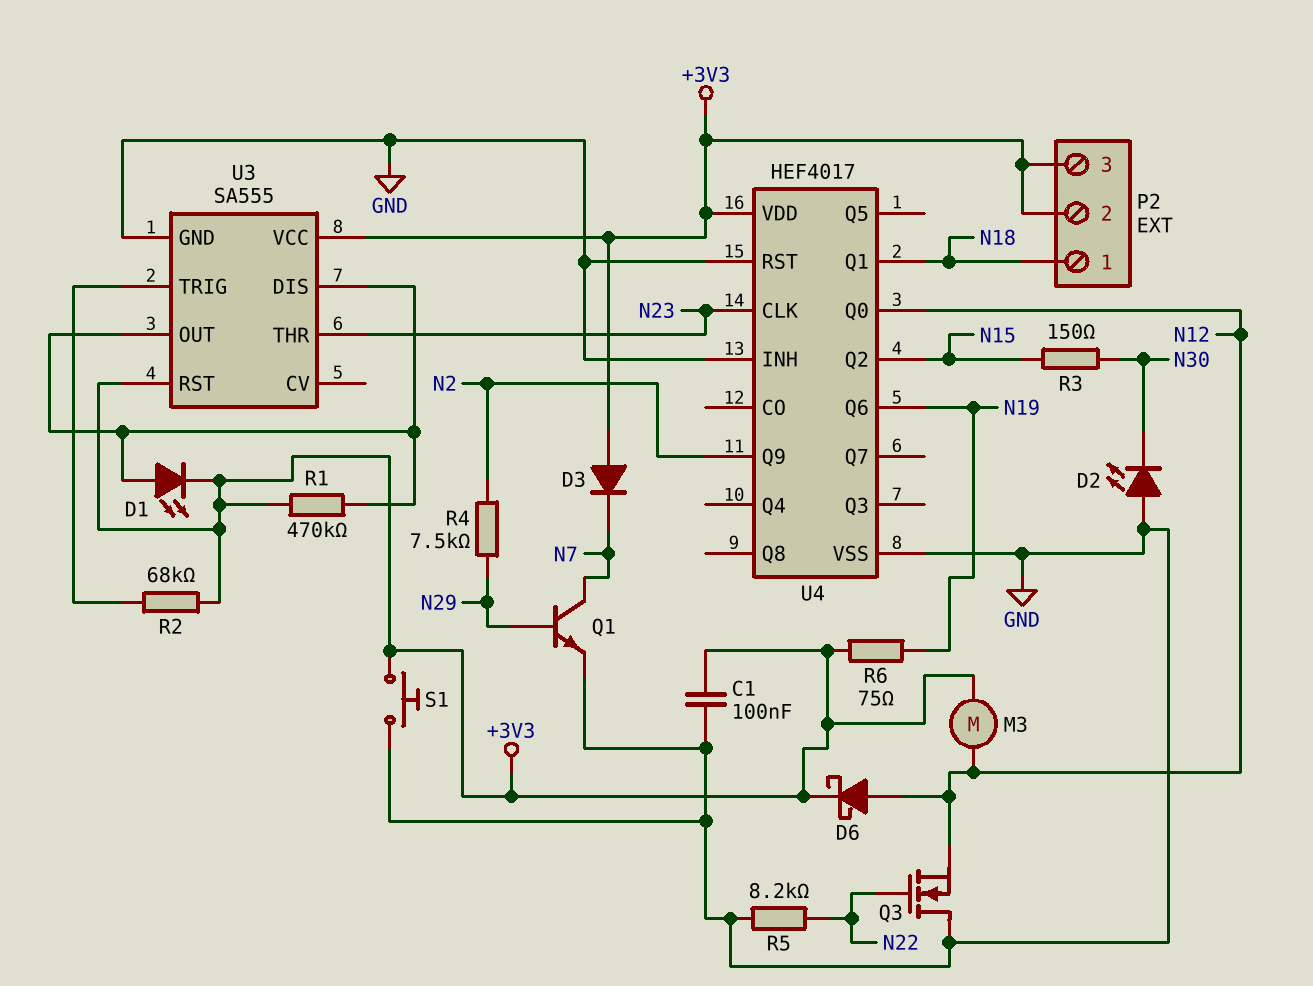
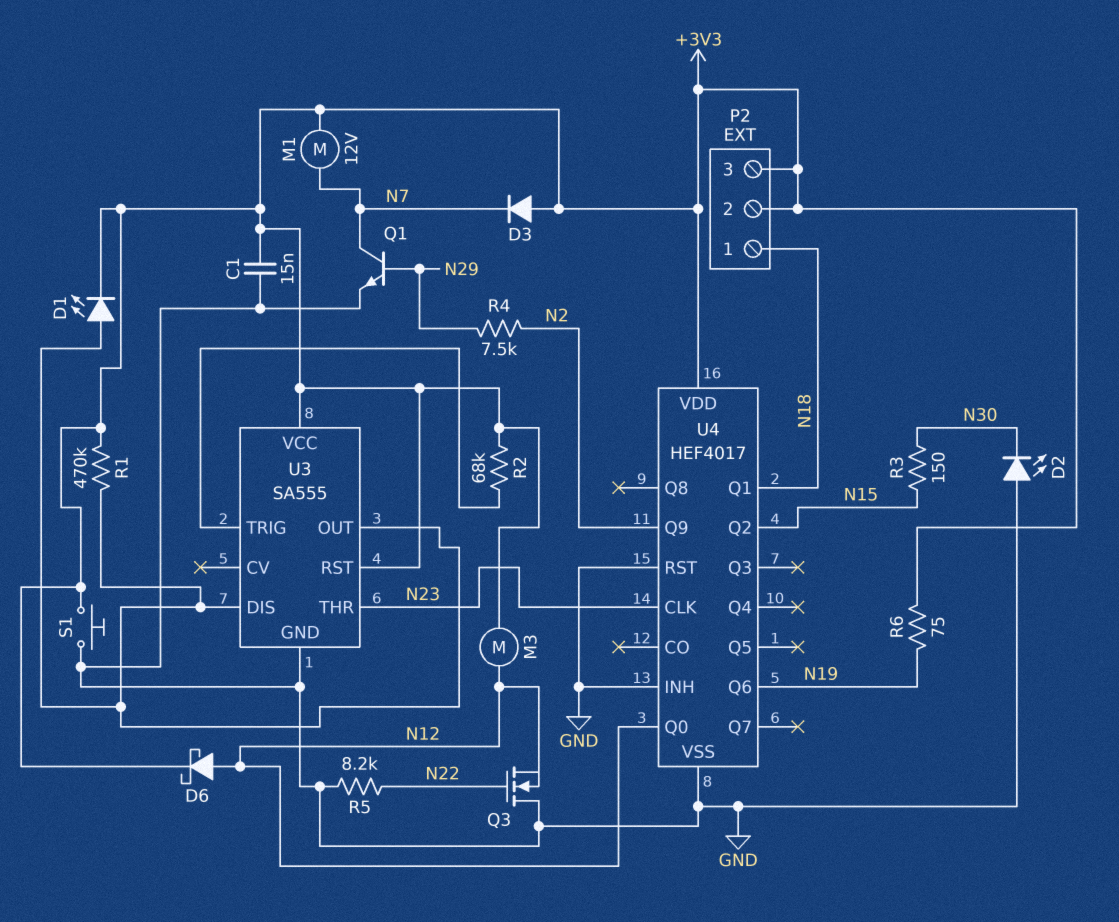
C1: 100nF (+3V3, GND) -> 15nF (+3V3, GND)
M1: none -> motor 12V (+3V3, N7)

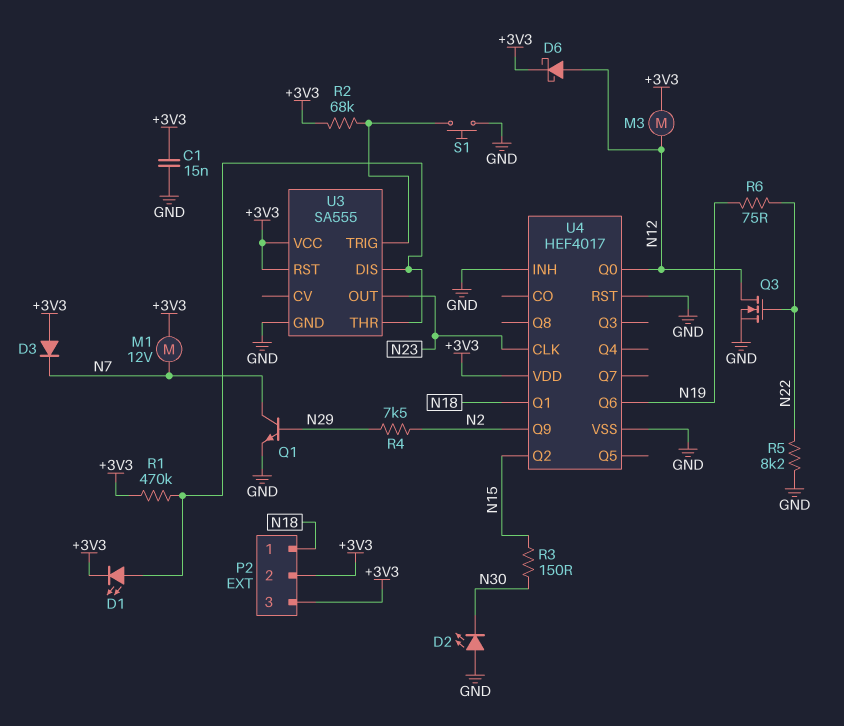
Q3: NMOS (G N22, D GND, S N12) -> NMOS (G N22, D N12, S GND)
R6: 75 (+3V3, N19) -> 75 (N19, N22)
S1: button (+3V3, GND) -> button (GND, U3/TRIG)
U3 pin OUT: U3/DIS -> N23
U3 pin THR: N23 -> U3/DIS

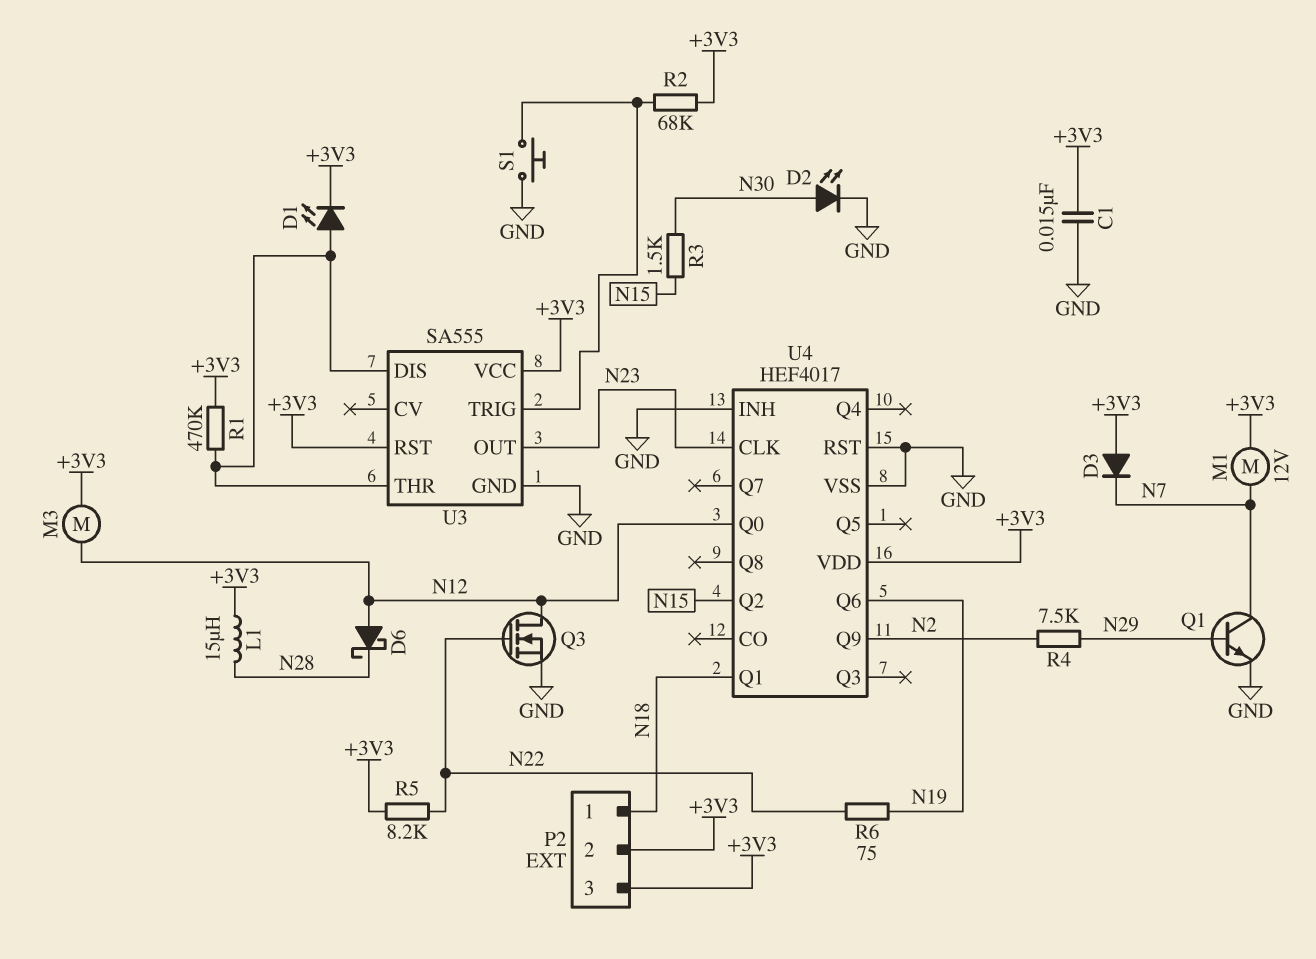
D2: LED (A GND, K N30) -> LED (A N30, K GND)
D6: schottky (A N12, K +3V3) -> schottky (A N12, K N28)
L1: none -> 15uH (+3V3, N28)
R3: 150 (N15, N30) -> 1.5k (N15, N30)
R5: 8.2k (GND, N22) -> 8.2k (+3V3, N22)

